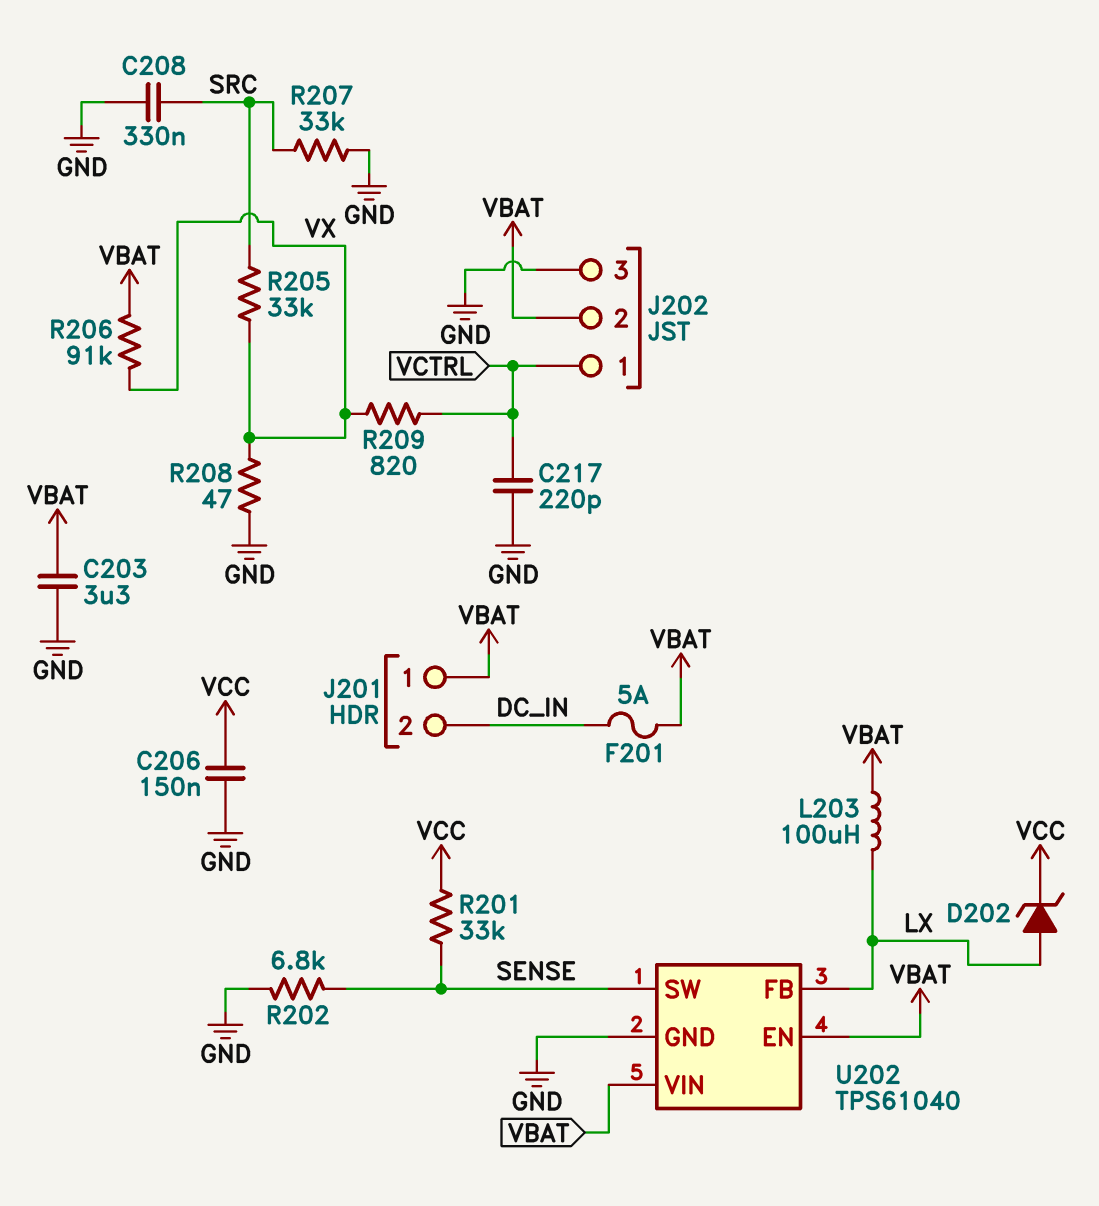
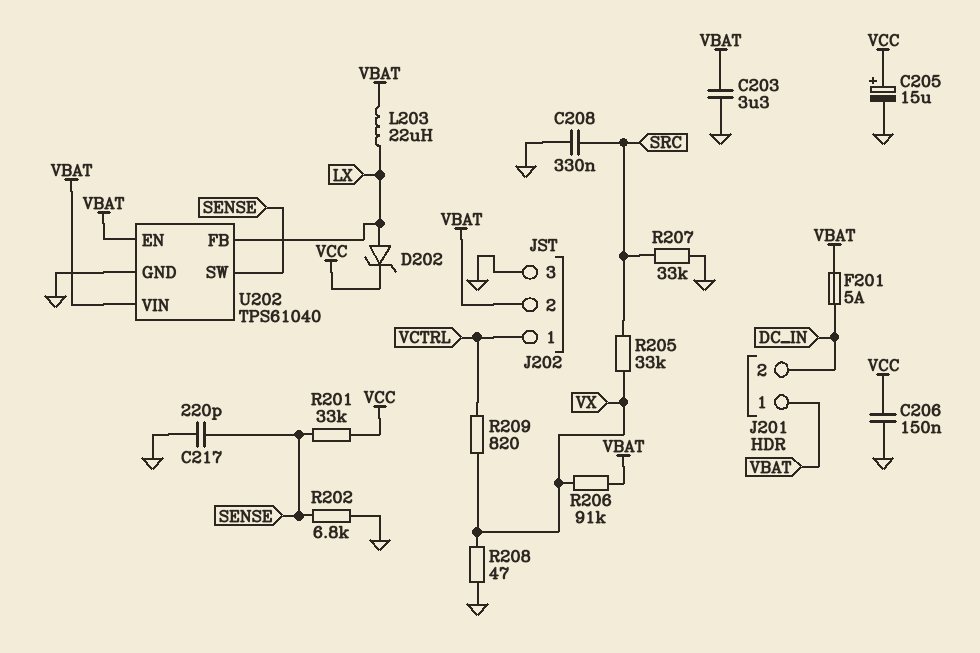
C205: none -> 15uF (plus VCC, minus GND)
C217: 220pF (GND, VCTRL) -> 220pF (GND, SENSE)
L203: 100uH (LX, VBAT) -> 22uH (LX, VBAT)

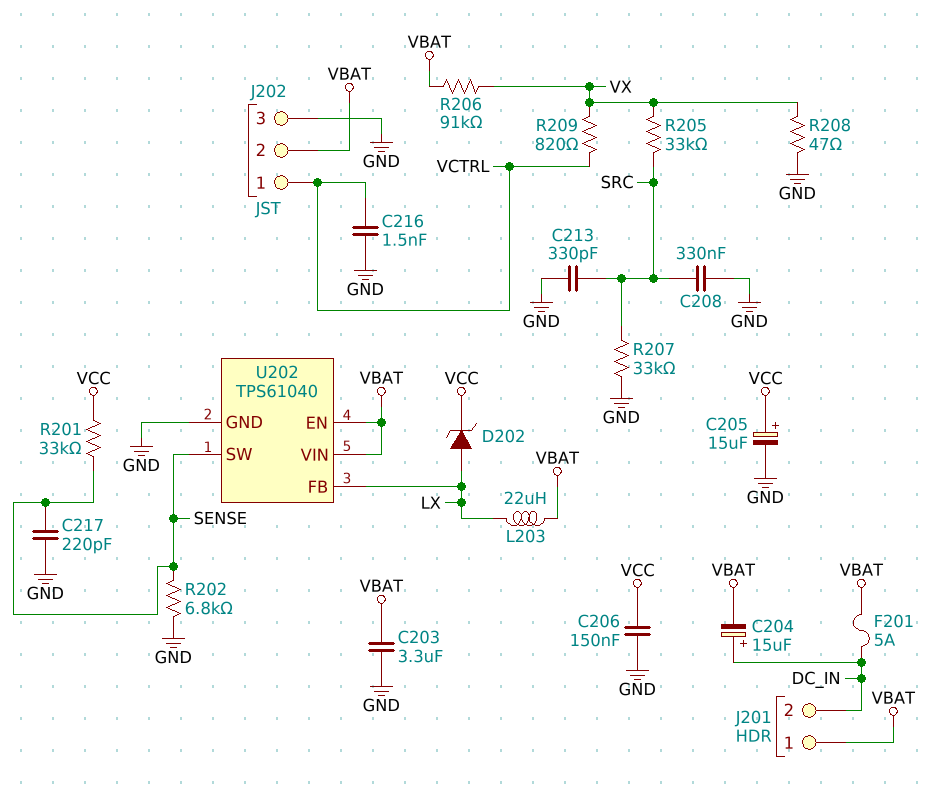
C204: none -> 15uF (plus DC_IN, minus VBAT)
C213: none -> 330pF (GND, SRC)
C216: none -> 1.5nF (GND, VCTRL)

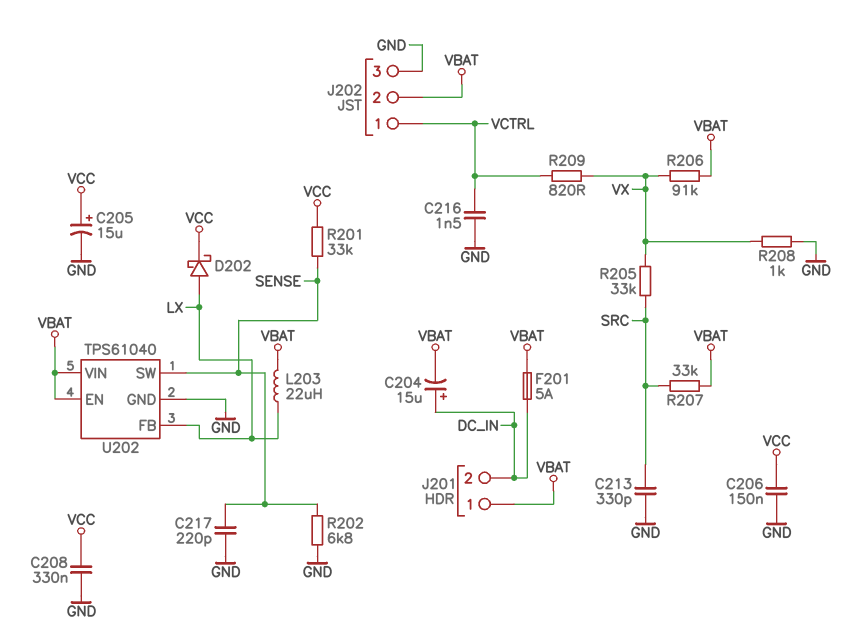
C203: 3.3uF (GND, VBAT) -> none
C208: 330nF (GND, SRC) -> 330nF (GND, VCC)
D202: zener (A LX, K VCC) -> schottky (A LX, K VCC)
R207: 33k (GND, SRC) -> 33k (SRC, VBAT)
R208: 47 (GND, VX) -> 1k (GND, VX)

